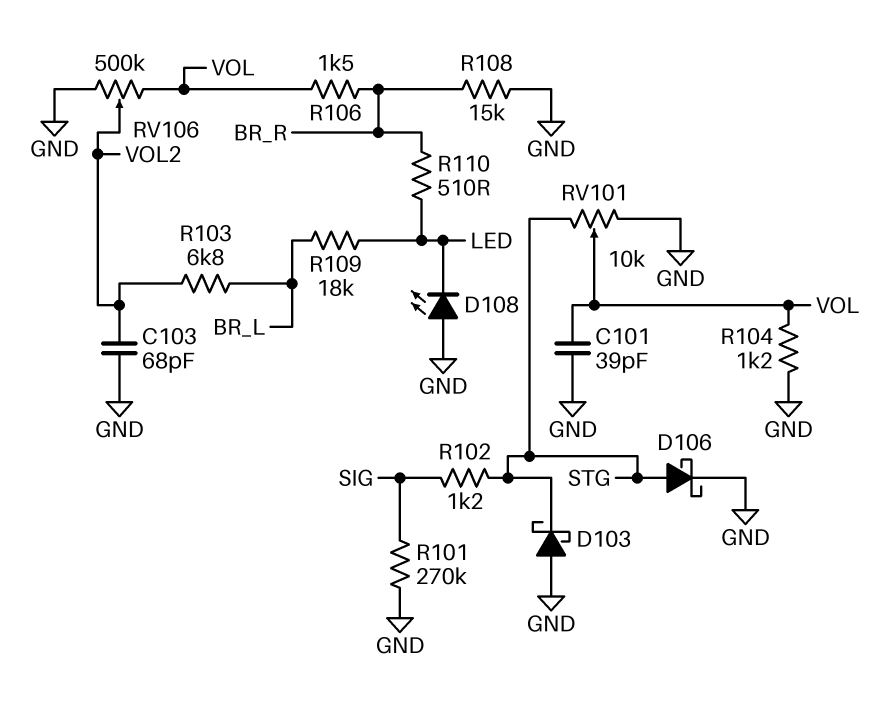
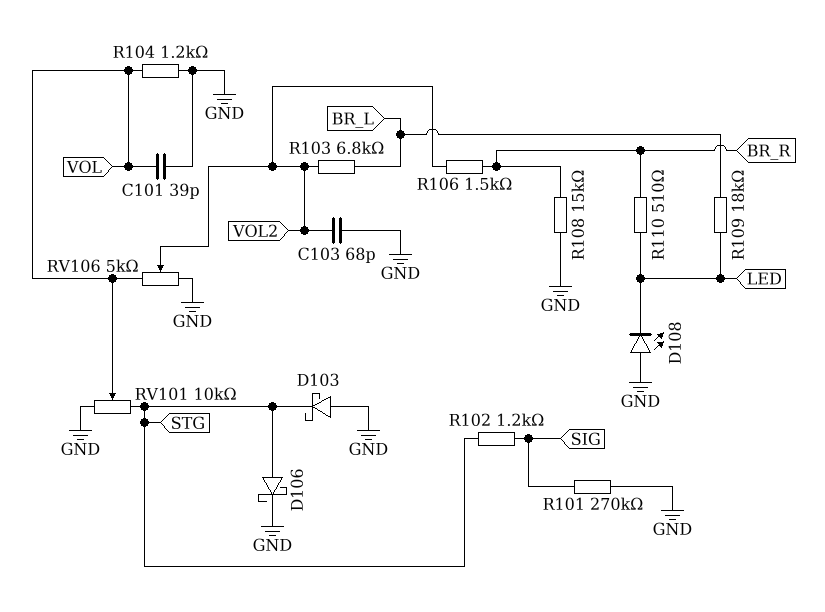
R106: 1.5k (BR_R, VOL) -> 1.5k (BR_R, VOL2)
RV106: 500k (GND, VOL, wiper VOL2) -> 5k (GND, VOL, wiper VOL2)

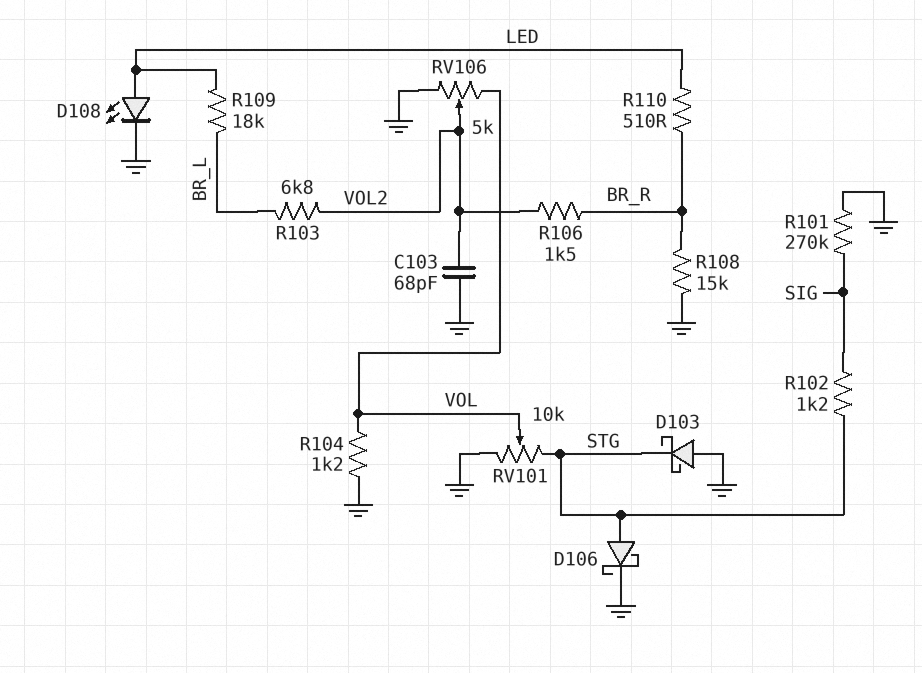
C101: 39pF (GND, VOL) -> none
D108: LED (A GND, K LED) -> LED (A LED, K GND)

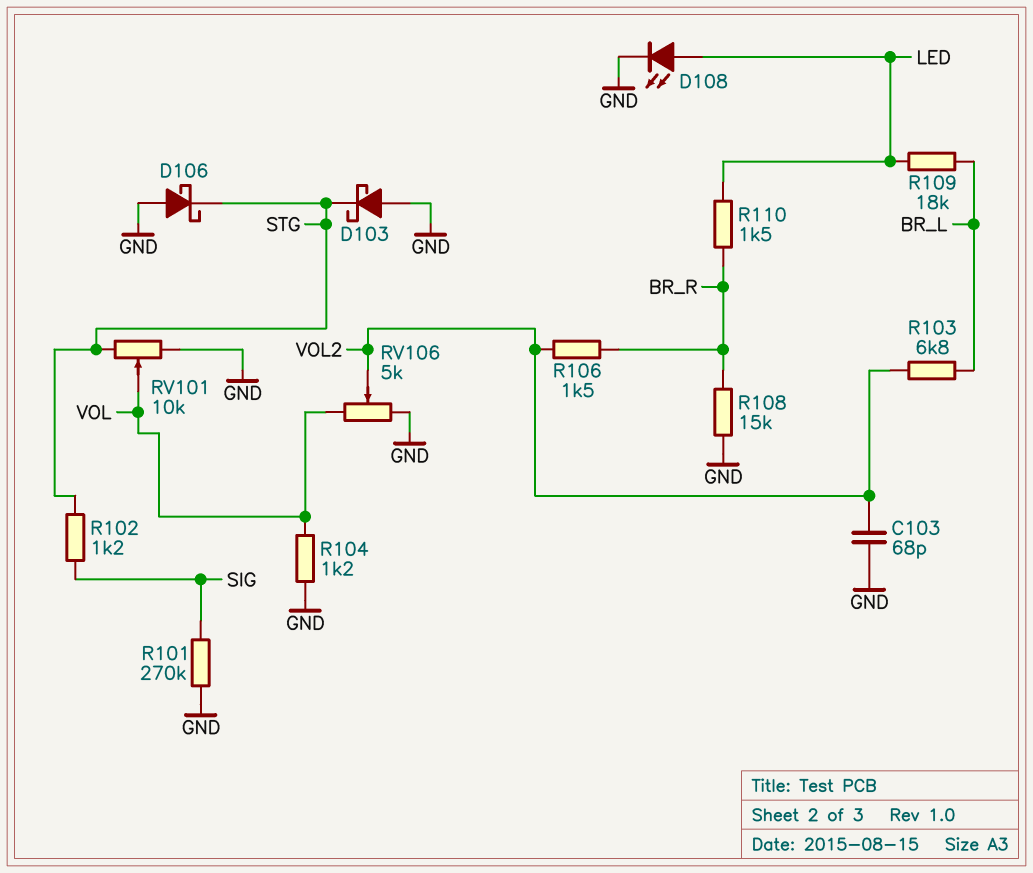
D106: schottky (A STG, K GND) -> schottky (A GND, K STG)
R110: 510 (BR_R, LED) -> 1.5k (BR_R, LED)

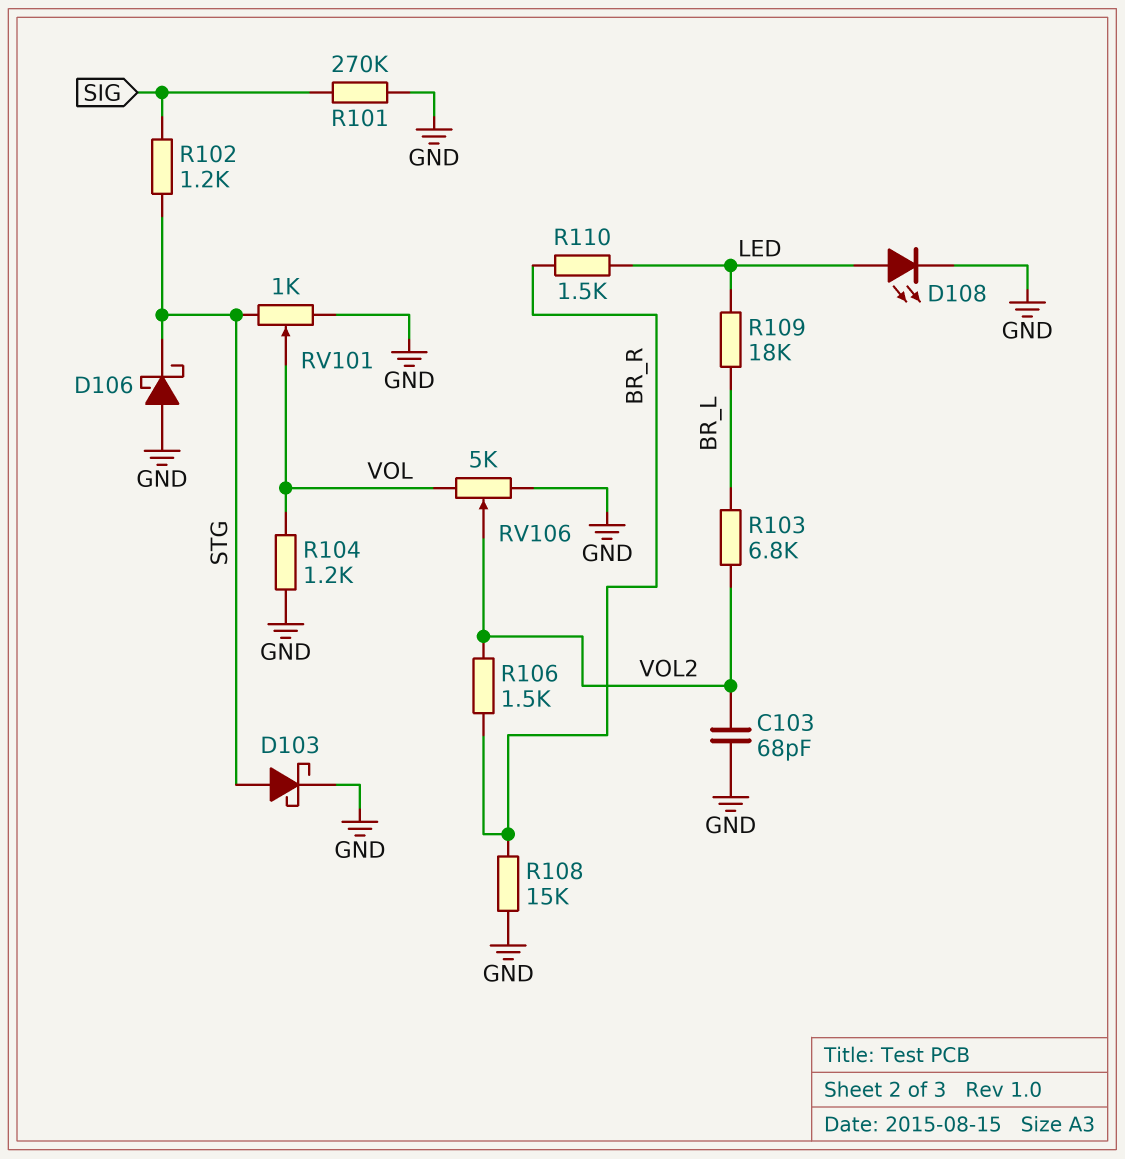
D103: schottky (A GND, K STG) -> schottky (A STG, K GND)
RV101: 10k (GND, STG, wiper VOL) -> 1k (GND, STG, wiper VOL)

